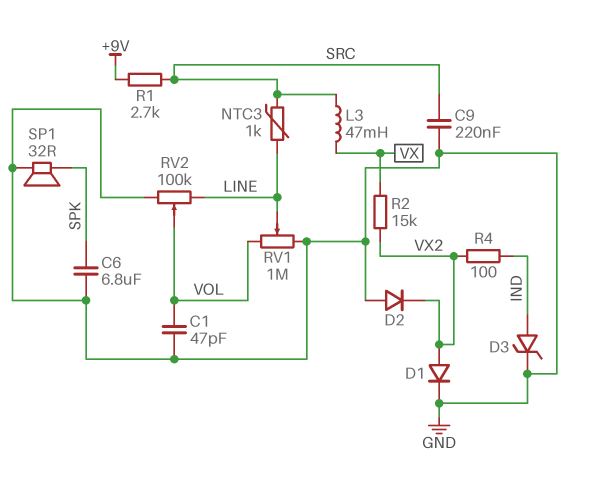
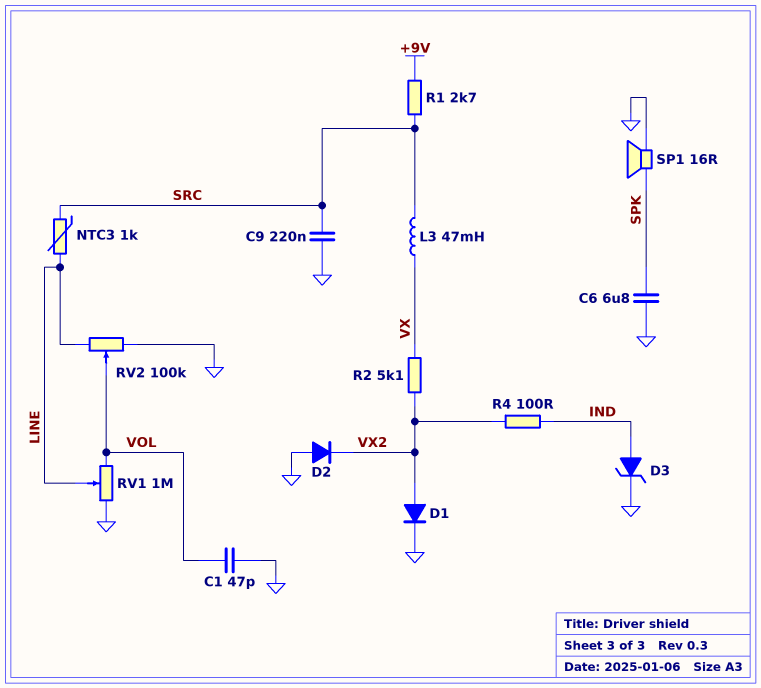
R2: 15k (VX, VX2) -> 5.1k (VX, VX2)
SP1: speaker 32R (GND, SPK) -> speaker 16R (GND, SPK)

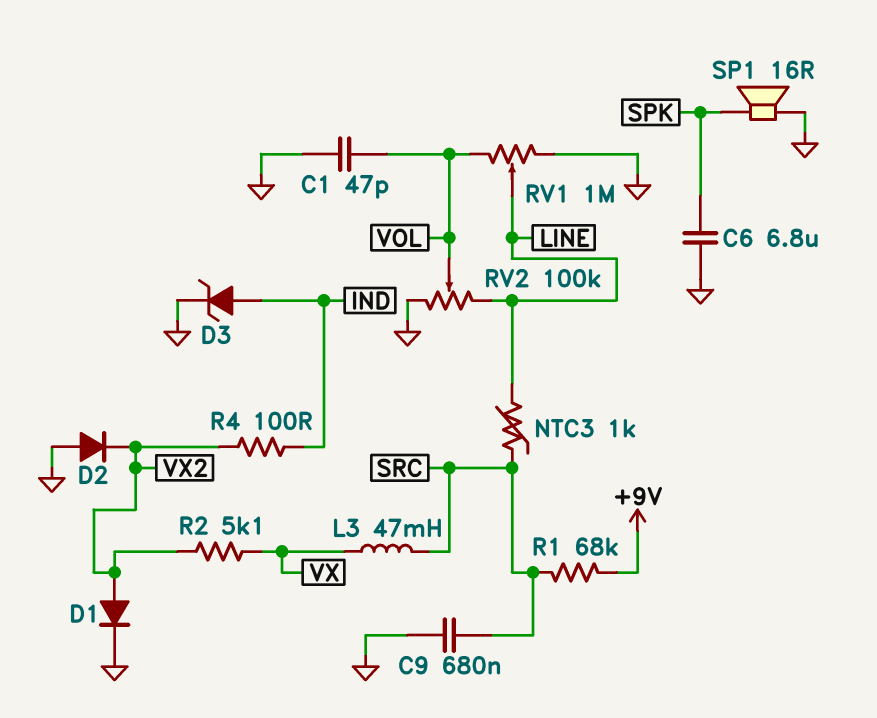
C9: 220nF (GND, SRC) -> 680nF (GND, SRC)
R1: 2.7k (+9V, SRC) -> 68k (+9V, SRC)

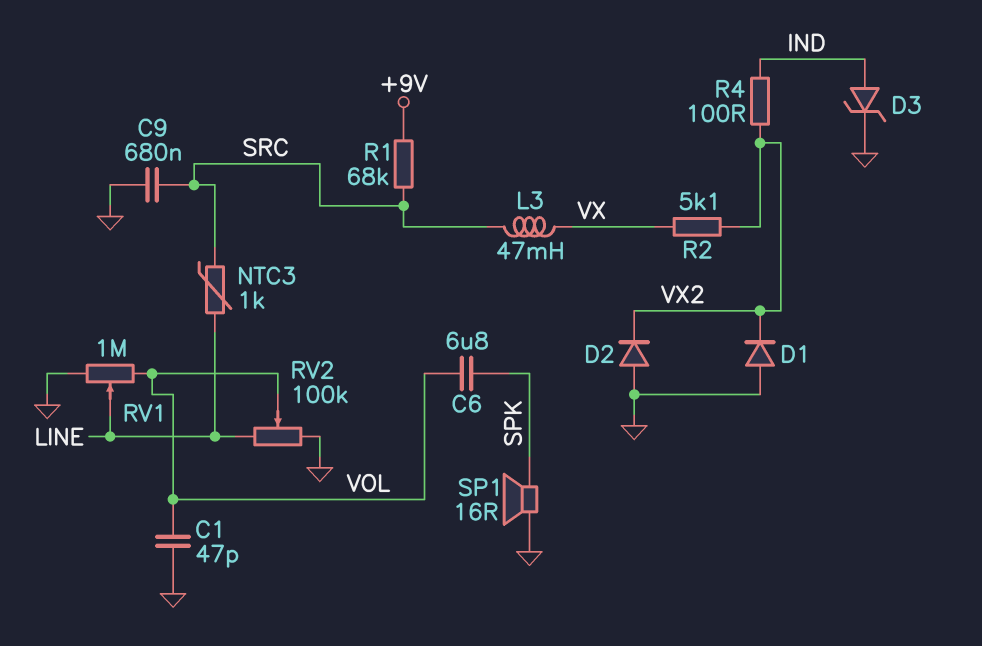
C6: 6.8uF (GND, SPK) -> 6.8uF (SPK, VOL)
D1: diode (A VX2, K GND) -> diode (A GND, K VX2)

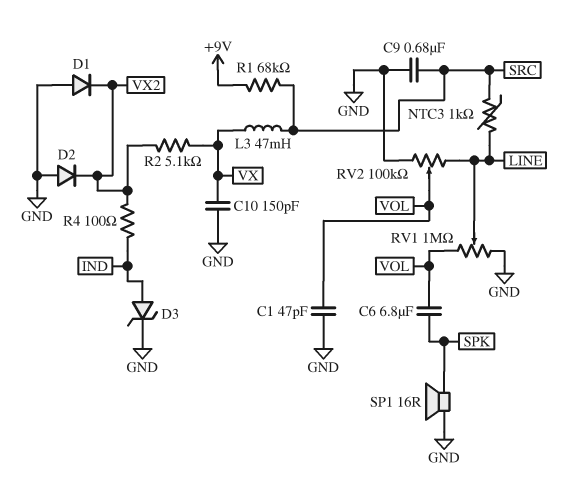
C10: none -> 150pF (GND, VX)

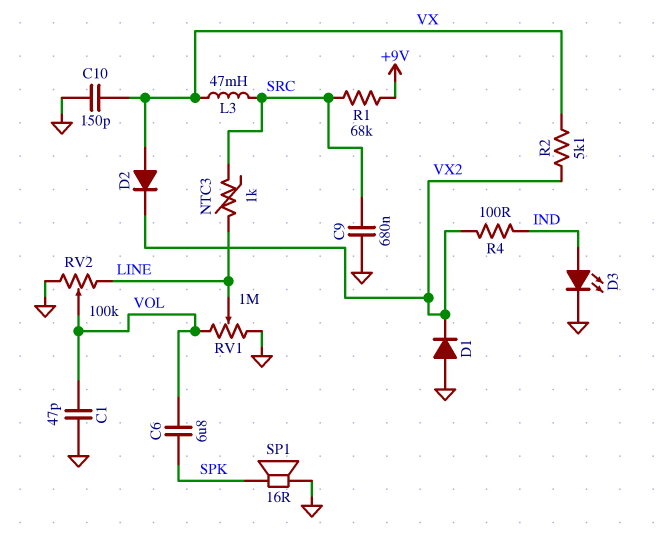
D2: diode (A GND, K VX2) -> diode (A VX, K VX2)
D3: zener (A IND, K GND) -> LED (A IND, K GND)

